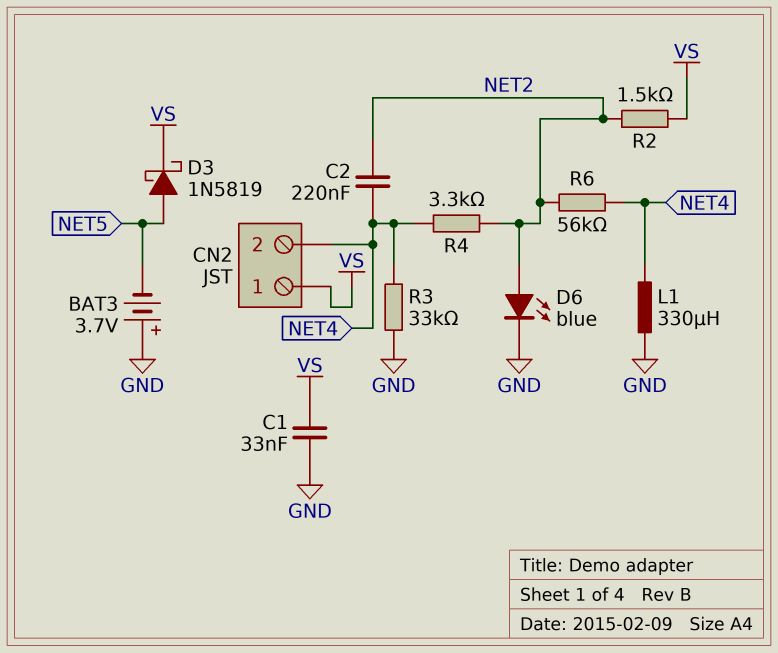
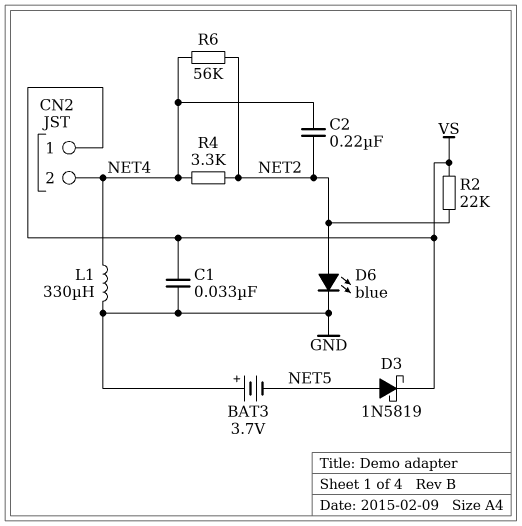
R2: 1.5k (NET2, VS) -> 22k (NET2, VS)
R3: 33k (GND, NET4) -> none

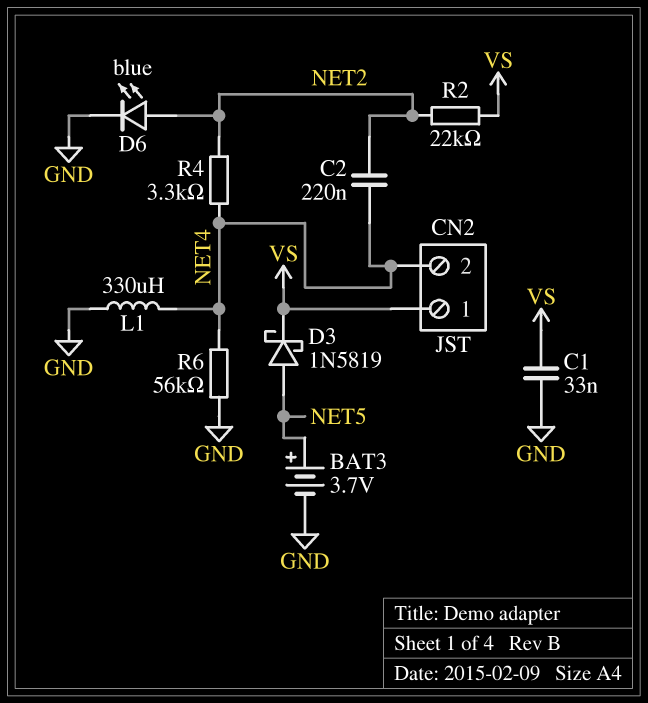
BAT3: 3.7V (plus GND, minus NET5) -> 3.7V (plus NET5, minus GND)
R6: 56k (NET2, NET4) -> 56k (GND, NET4)

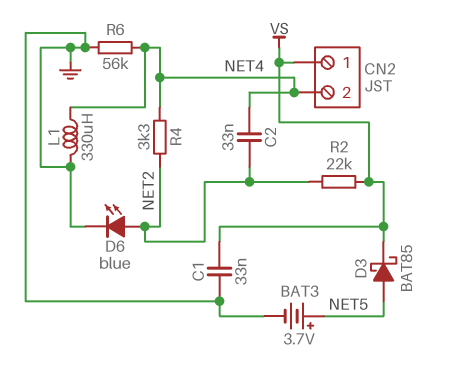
C2: 220nF (NET2, NET4) -> 33nF (NET2, NET4)
D3: schottky 1N5819 (A NET5, K VS) -> schottky BAT85 (A NET5, K VS)

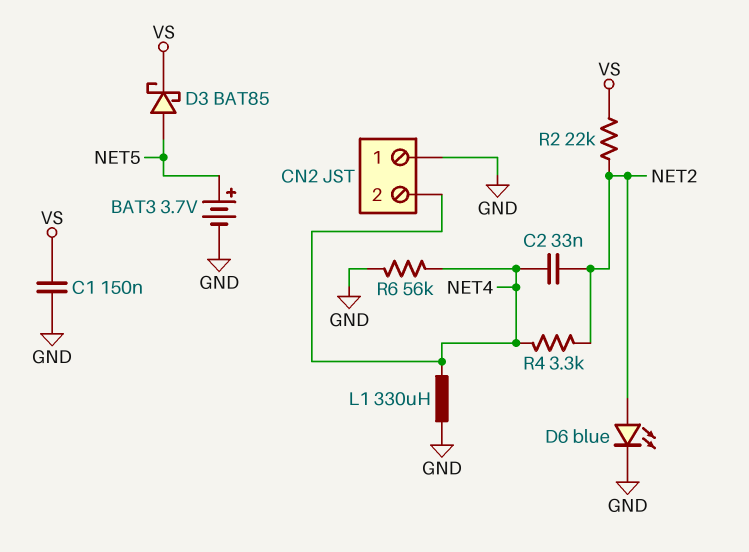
C1: 33nF (GND, VS) -> 150nF (GND, VS)
CN2 pin 1: VS -> GND

